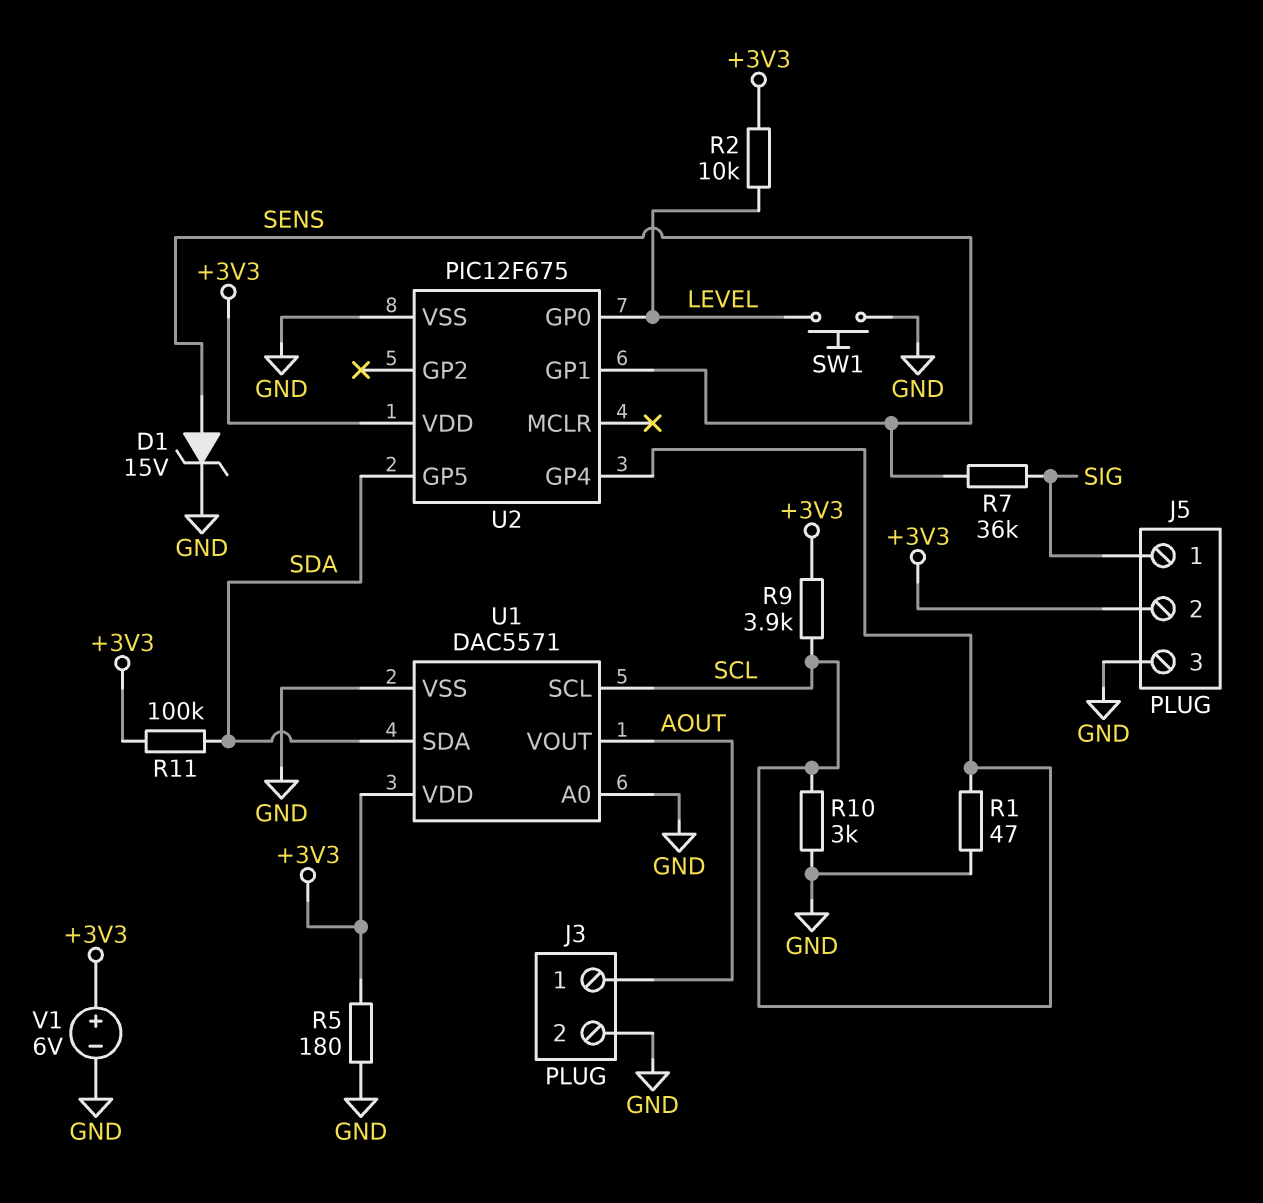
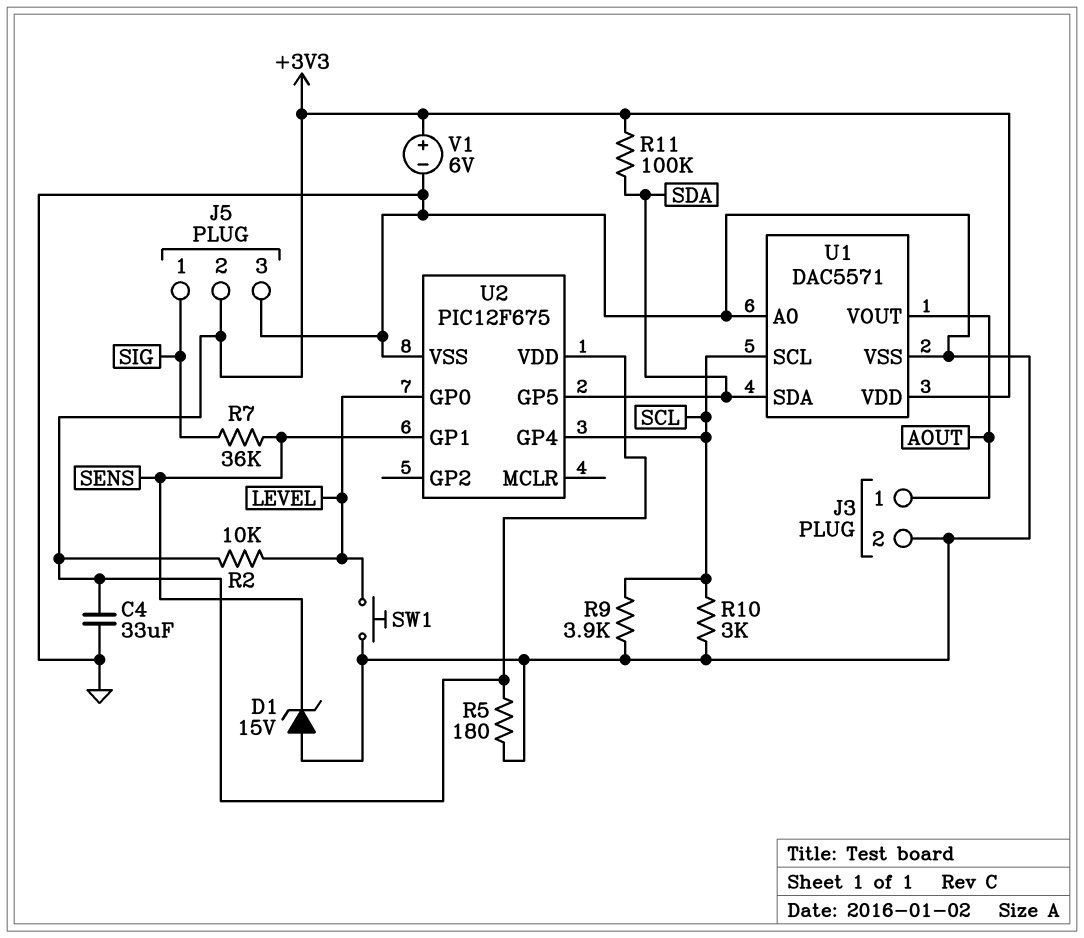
C4: none -> 33uF (+3V3, GND)
D1: zener 15V (A SENS, K GND) -> zener 15V (A GND, K SENS)
R1: 47 (GND, SCL) -> none
R9: 3.9k (+3V3, SCL) -> 3.9k (GND, SCL)

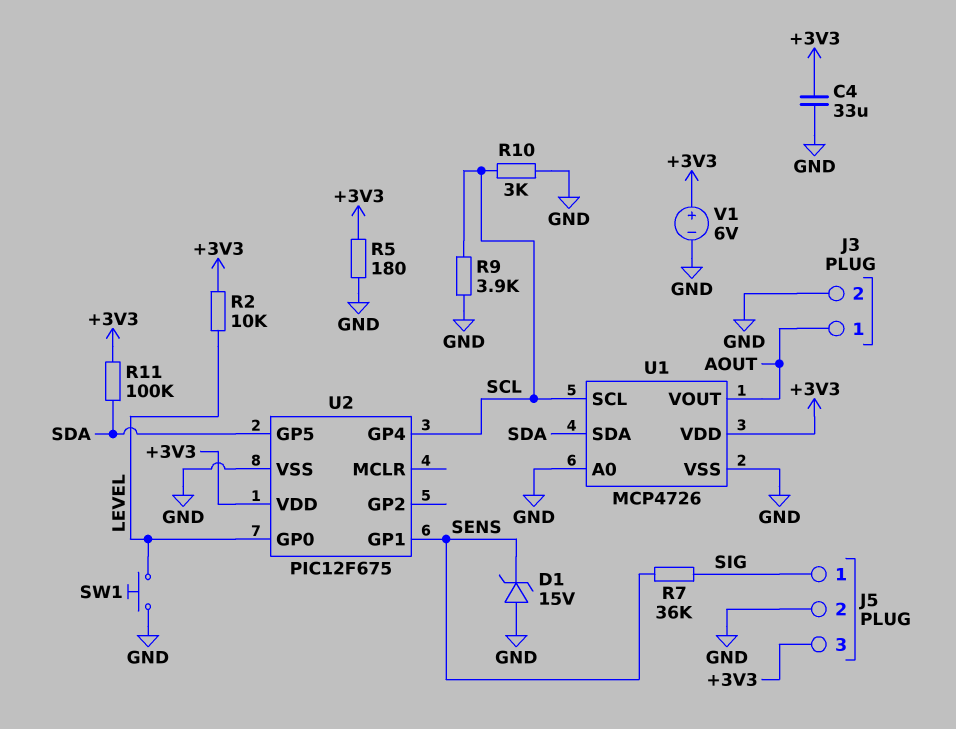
J5 pin 2: +3V3 -> GND
J5 pin 3: GND -> +3V3
U1: DAC5571 -> MCP4726

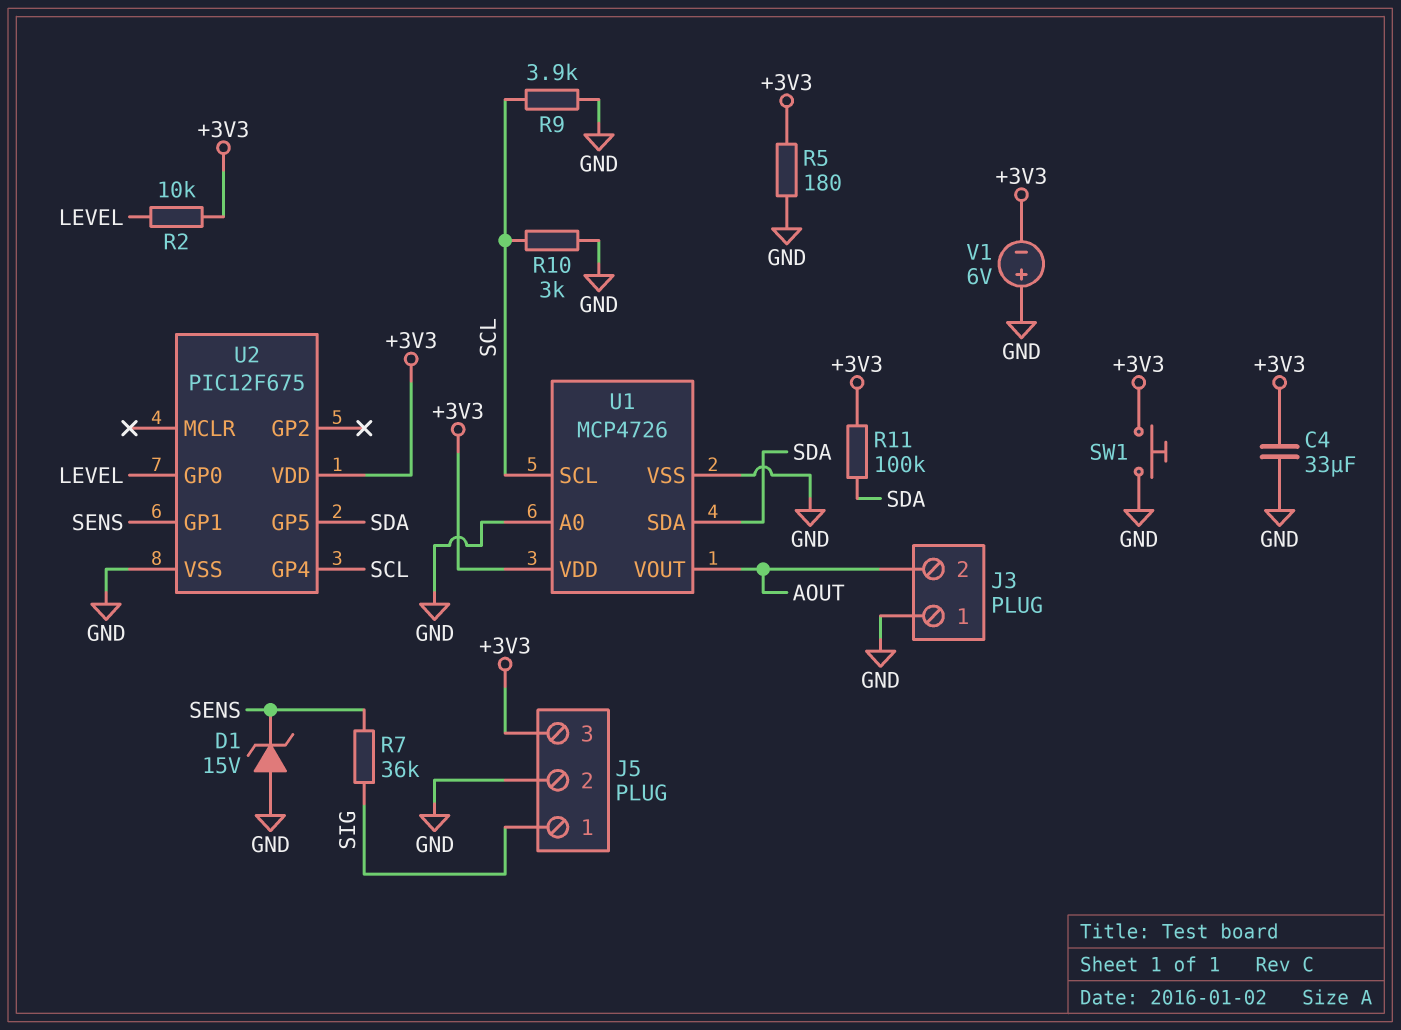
J3 pin 1: AOUT -> GND
J3 pin 2: GND -> AOUT
SW1: button (GND, LEVEL) -> button (+3V3, GND)
V1: 6V (plus +3V3, minus GND) -> 6V (plus GND, minus +3V3)

